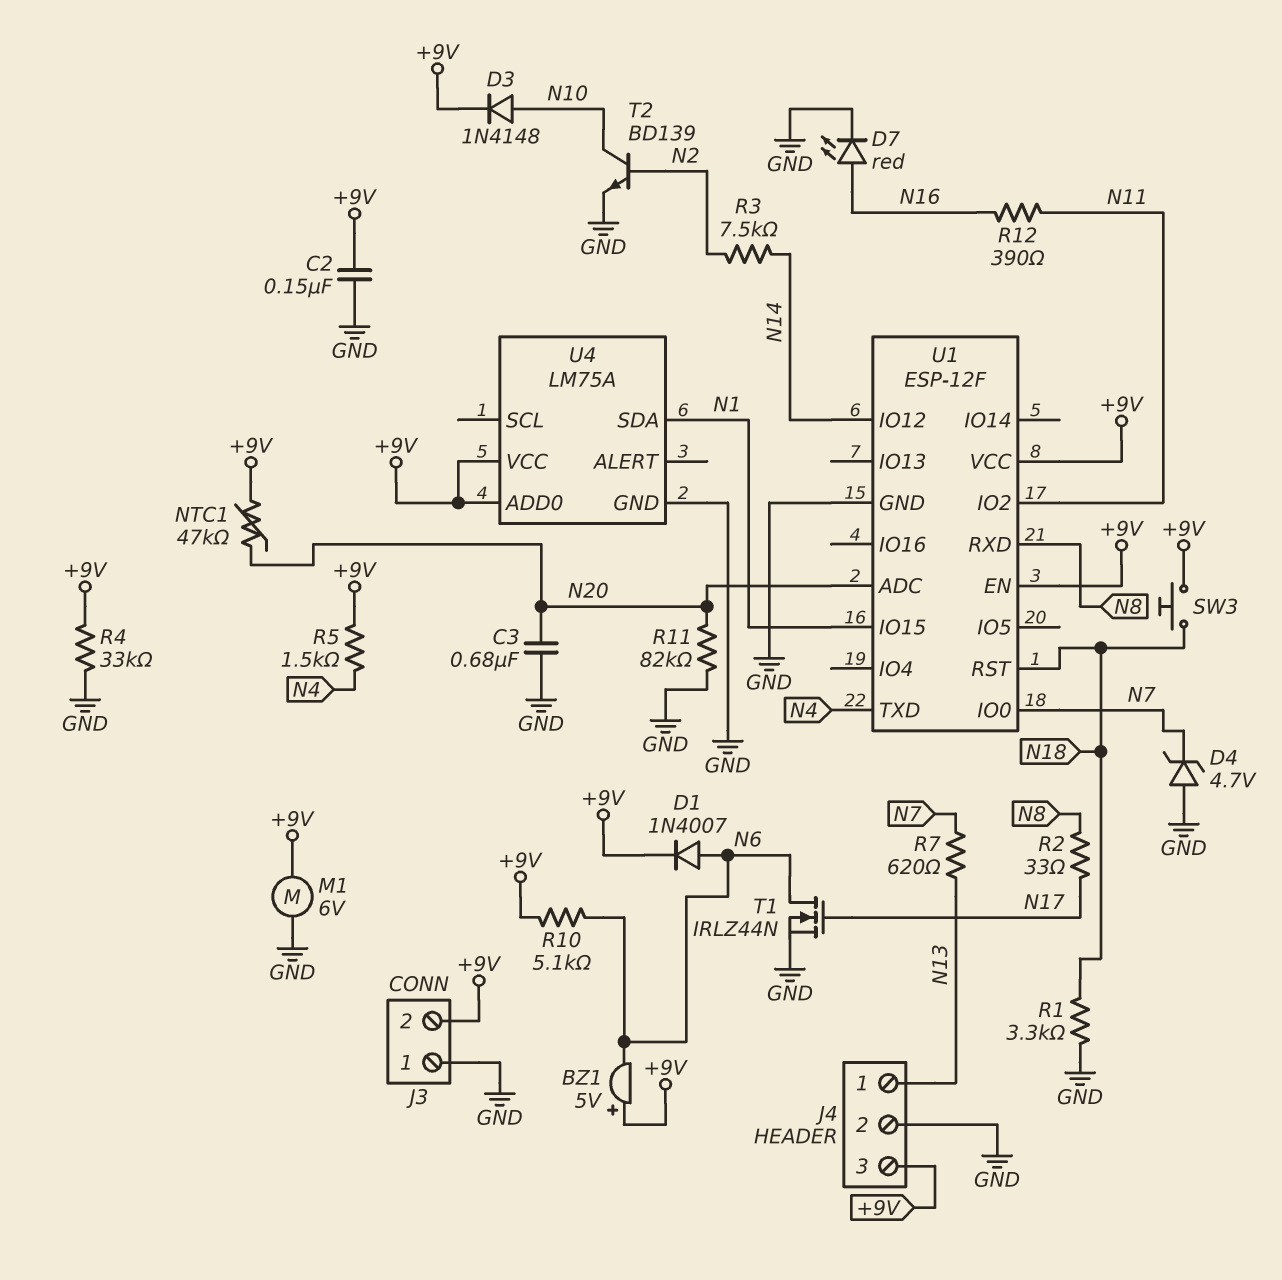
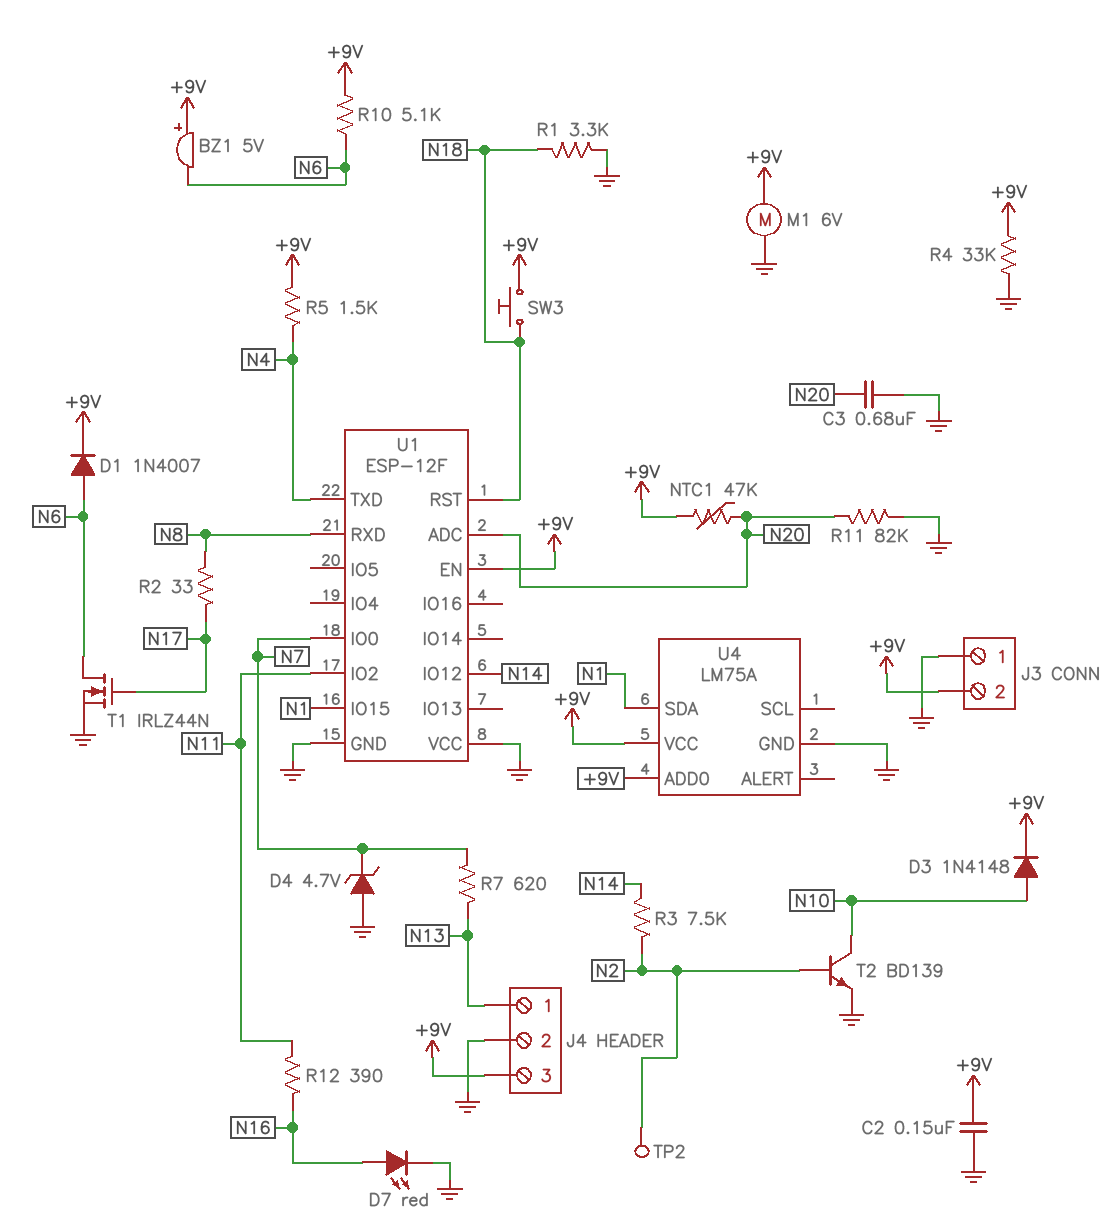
TP2: none -> test point (N2)
U1 pin VCC: +9V -> GND

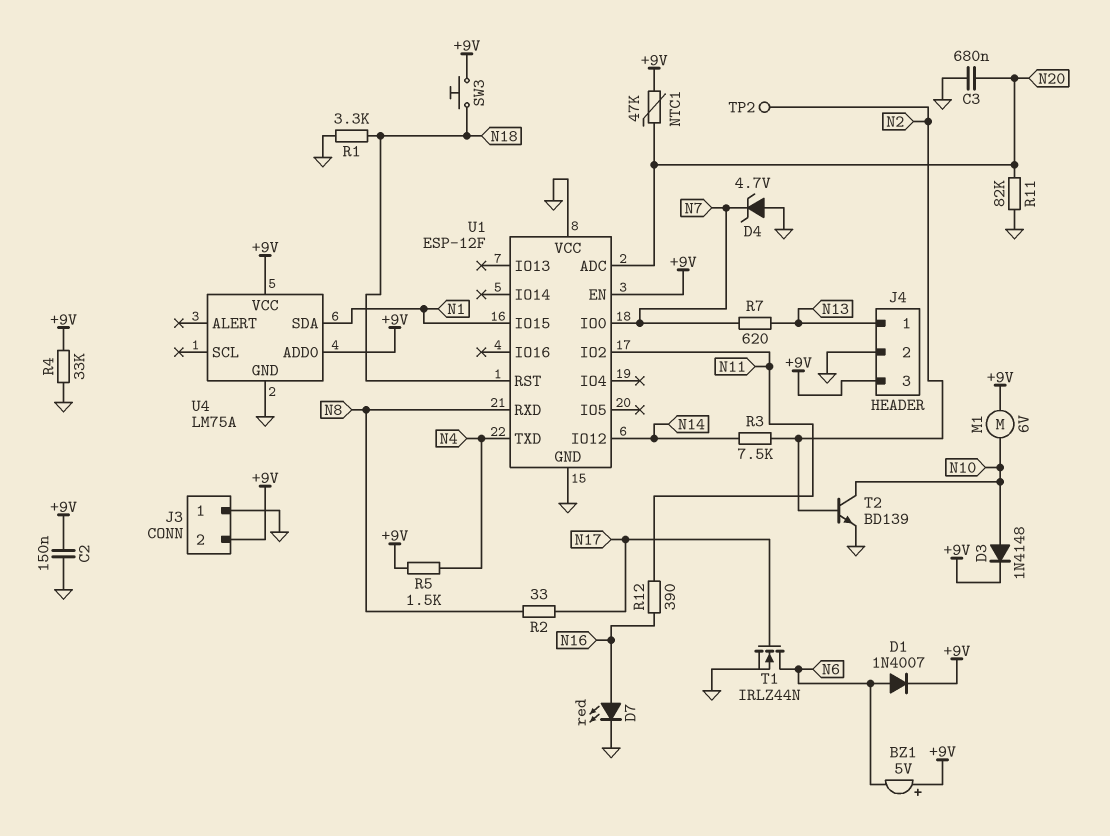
M1: motor 6V (+9V, GND) -> motor 6V (+9V, N10)
R10: 5.1k (+9V, N6) -> none

